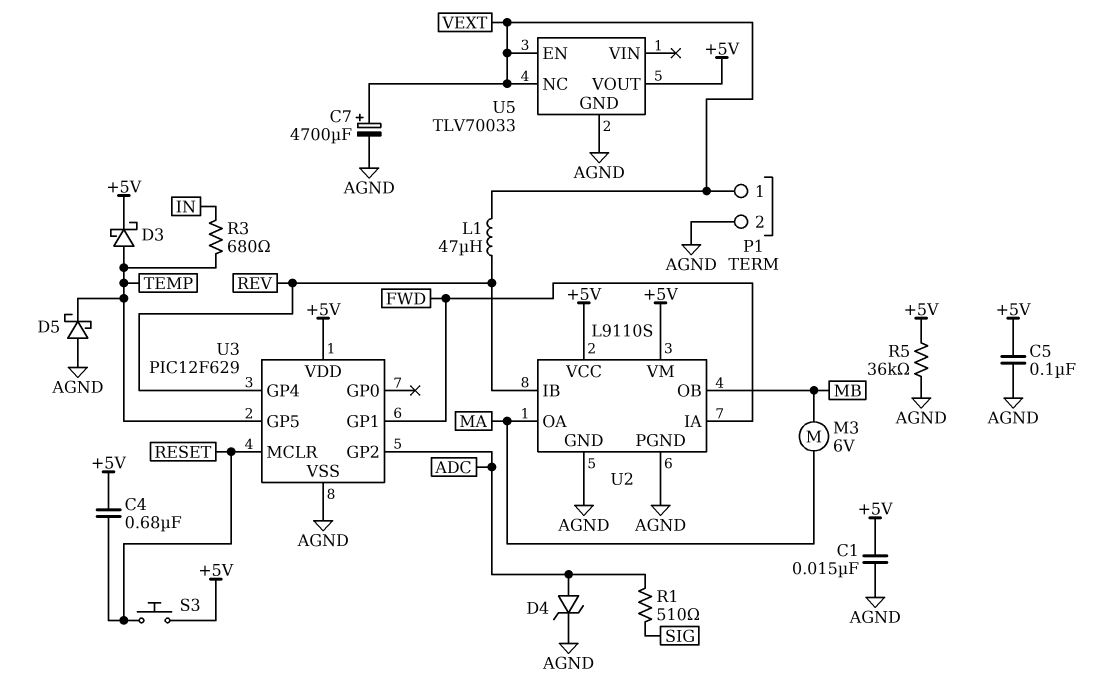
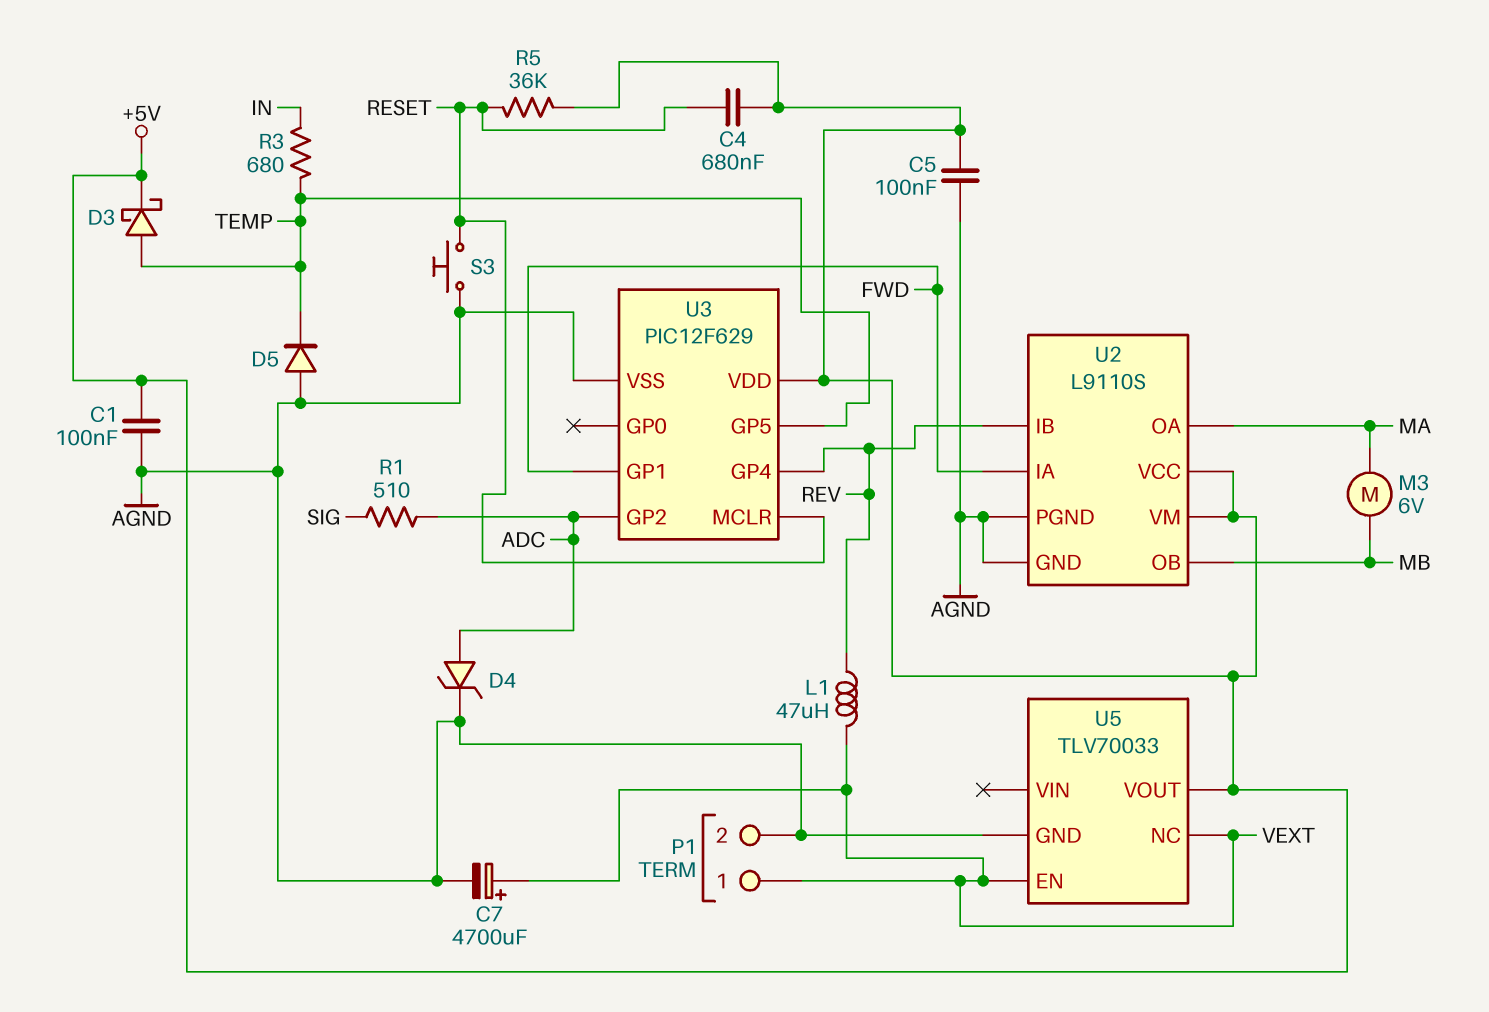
C1: 15nF (+5V, AGND) -> 100nF (+5V, AGND)
D5: schottky (A AGND, K TEMP) -> diode (A AGND, K TEMP)
R5: 36k (+5V, AGND) -> 36k (+5V, RESET)
S3: button (+5V, RESET) -> button (AGND, RESET)

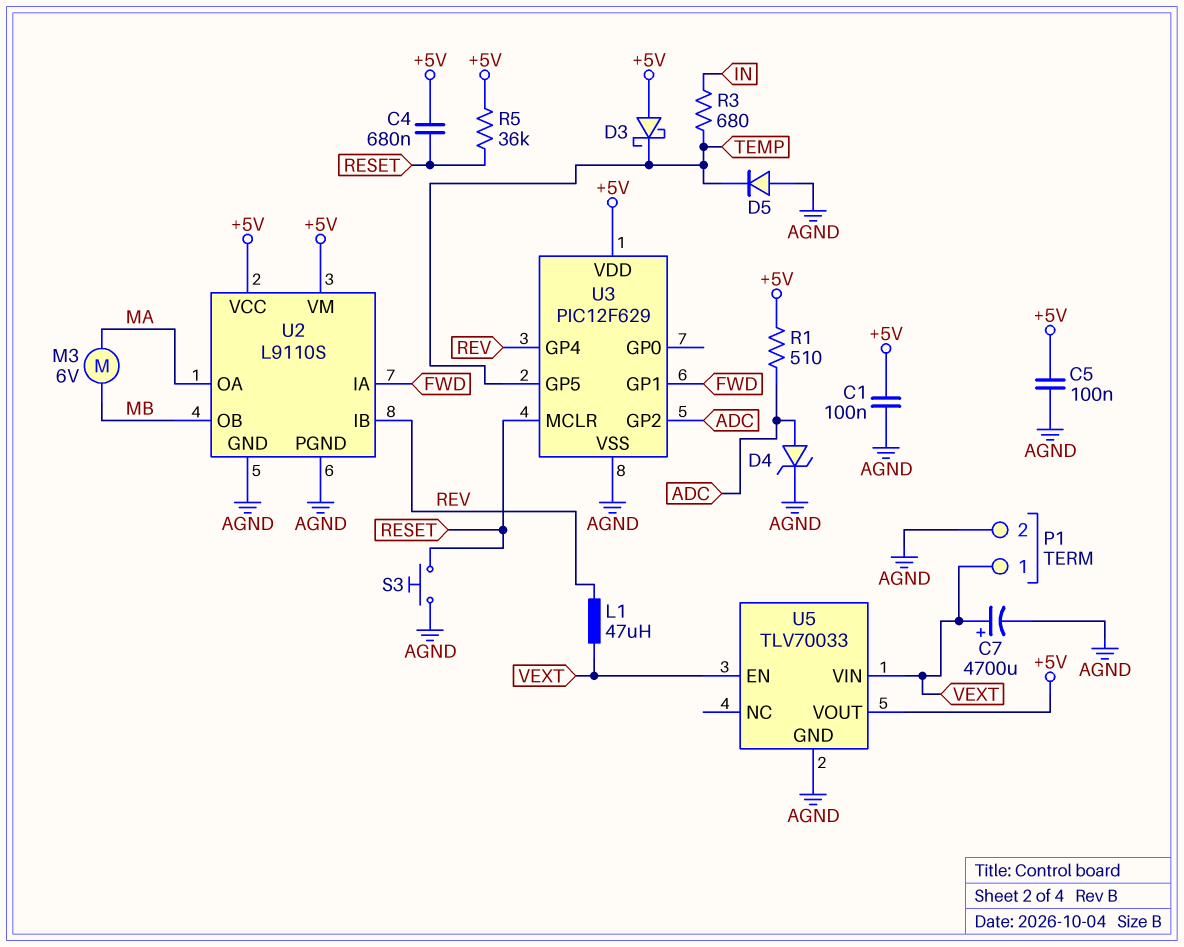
D3: schottky (A TEMP, K +5V) -> schottky (A +5V, K TEMP)
R1: 510 (ADC, SIG) -> 510 (+5V, ADC)
U5 pin NC: VEXT -> none
U5 pin VIN: none -> VEXT

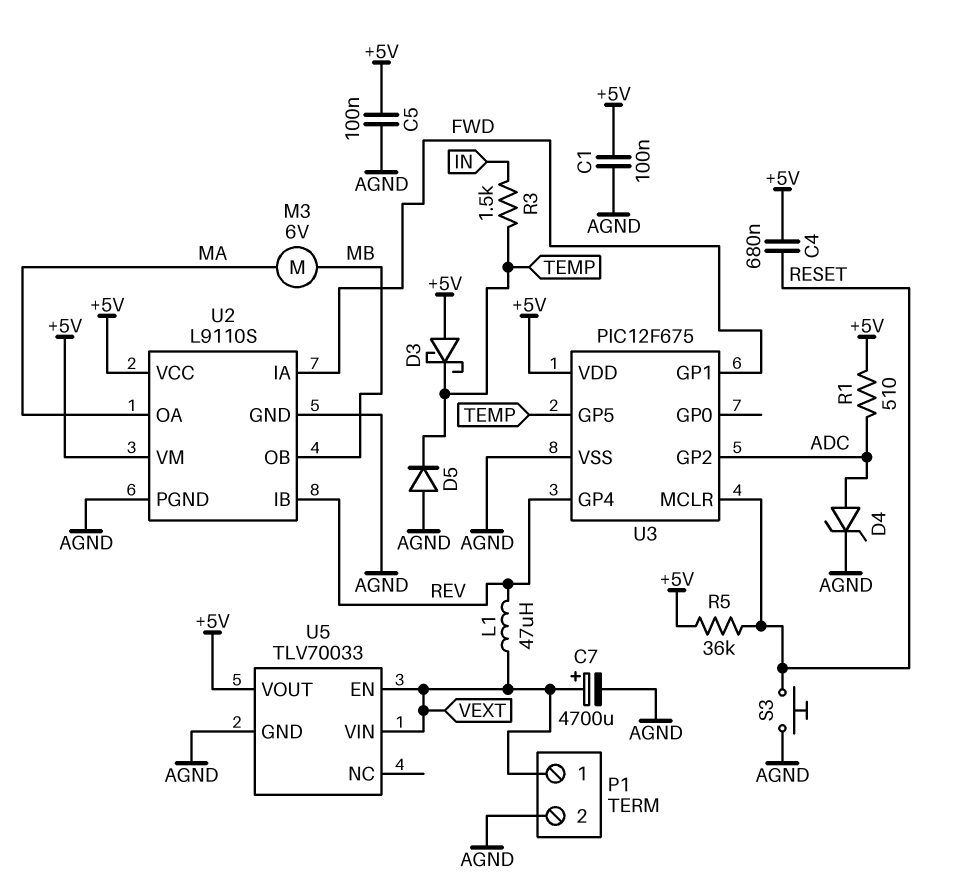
R3: 680 (IN, TEMP) -> 1.5k (IN, TEMP)
U3: PIC12F629 -> PIC12F675

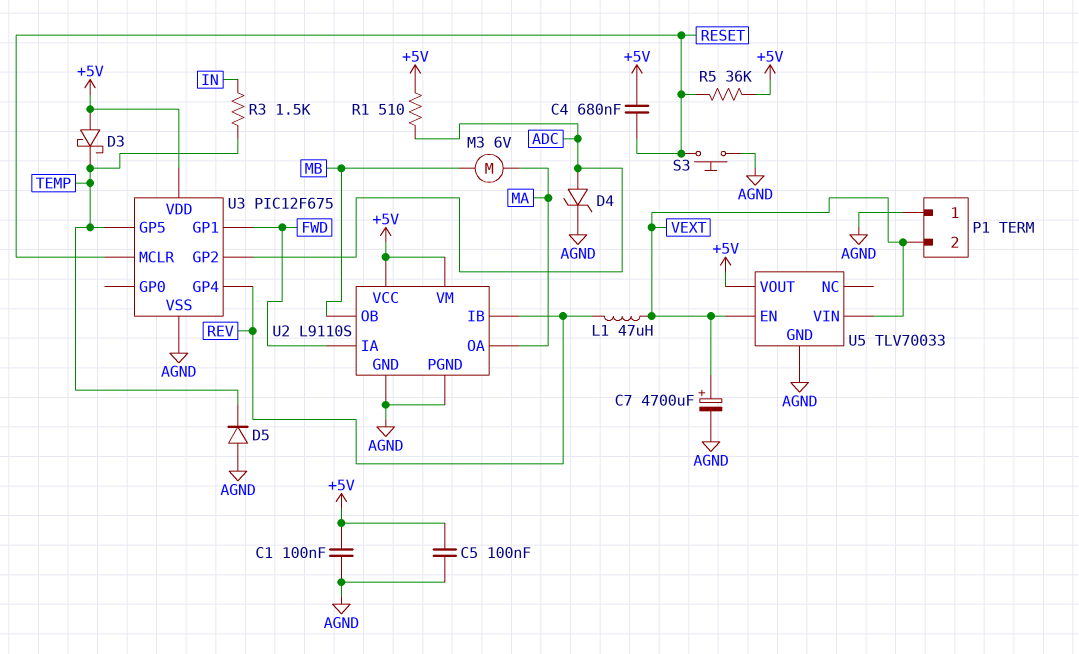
P1 pin 1: VEXT -> AGND
P1 pin 2: AGND -> VEXT

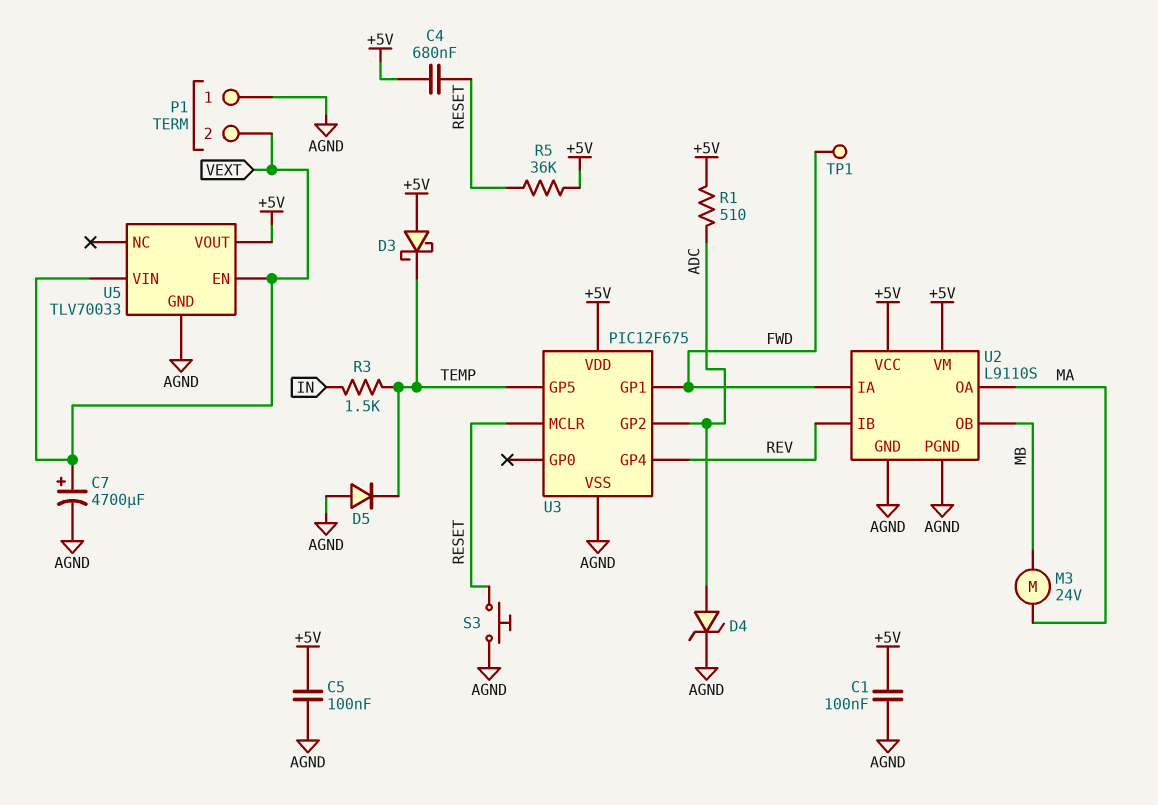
L1: 47uH (REV, VEXT) -> none
M3: motor 6V (MA, MB) -> motor 24V (MA, MB)
TP1: none -> test point (FWD)

